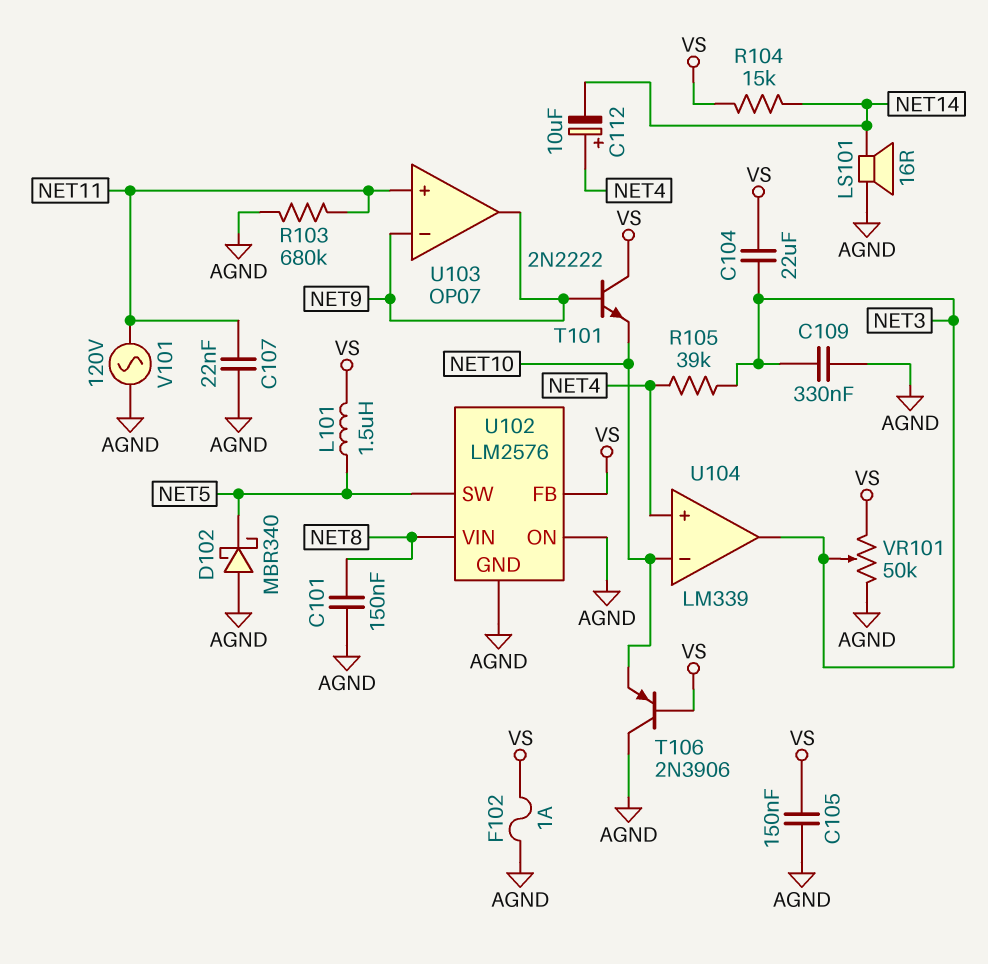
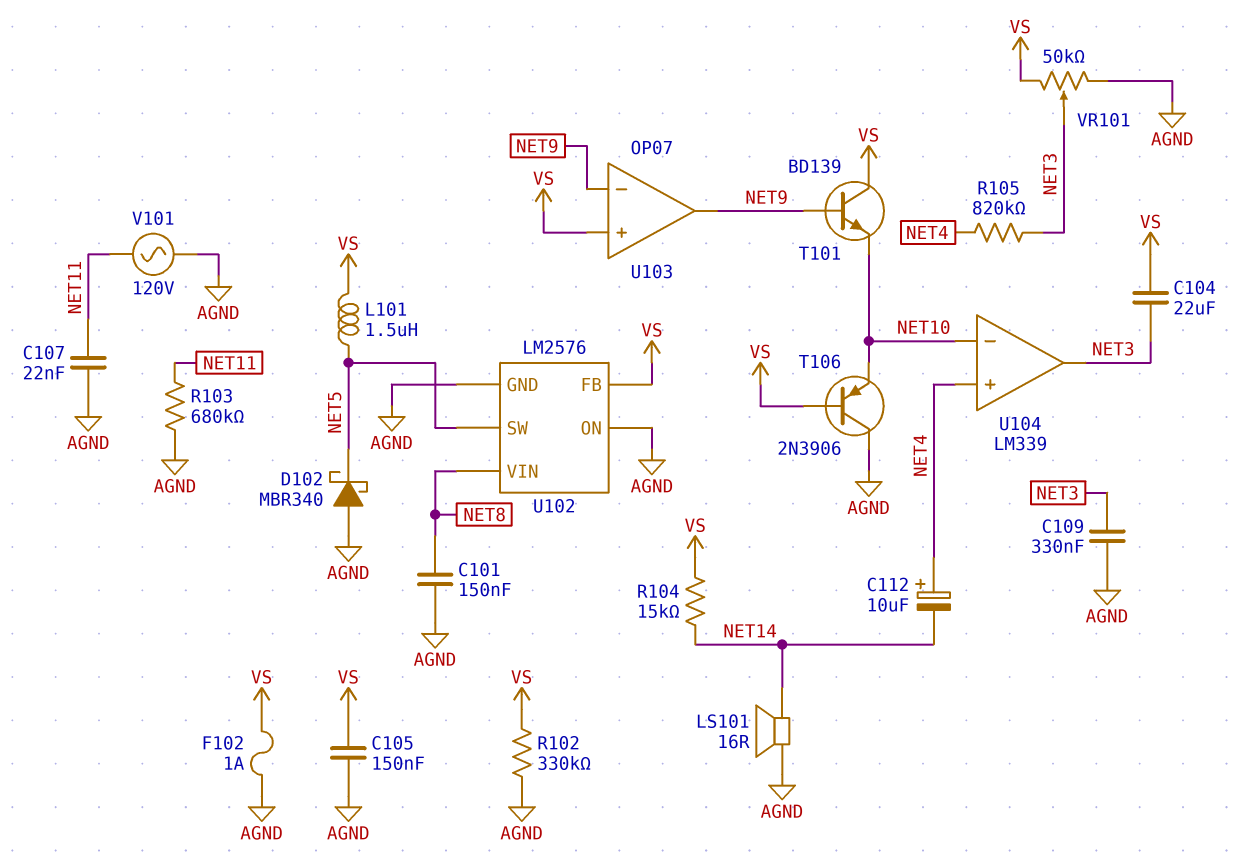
R102: none -> 330k (AGND, VS)
R105: 39k (NET3, NET4) -> 820k (NET3, NET4)
T101: NPN 2N2222 (B NET9, C VS, E NET10) -> NPN BD139 (B NET9, C VS, E NET10)
U103 pin in+: NET11 -> VS

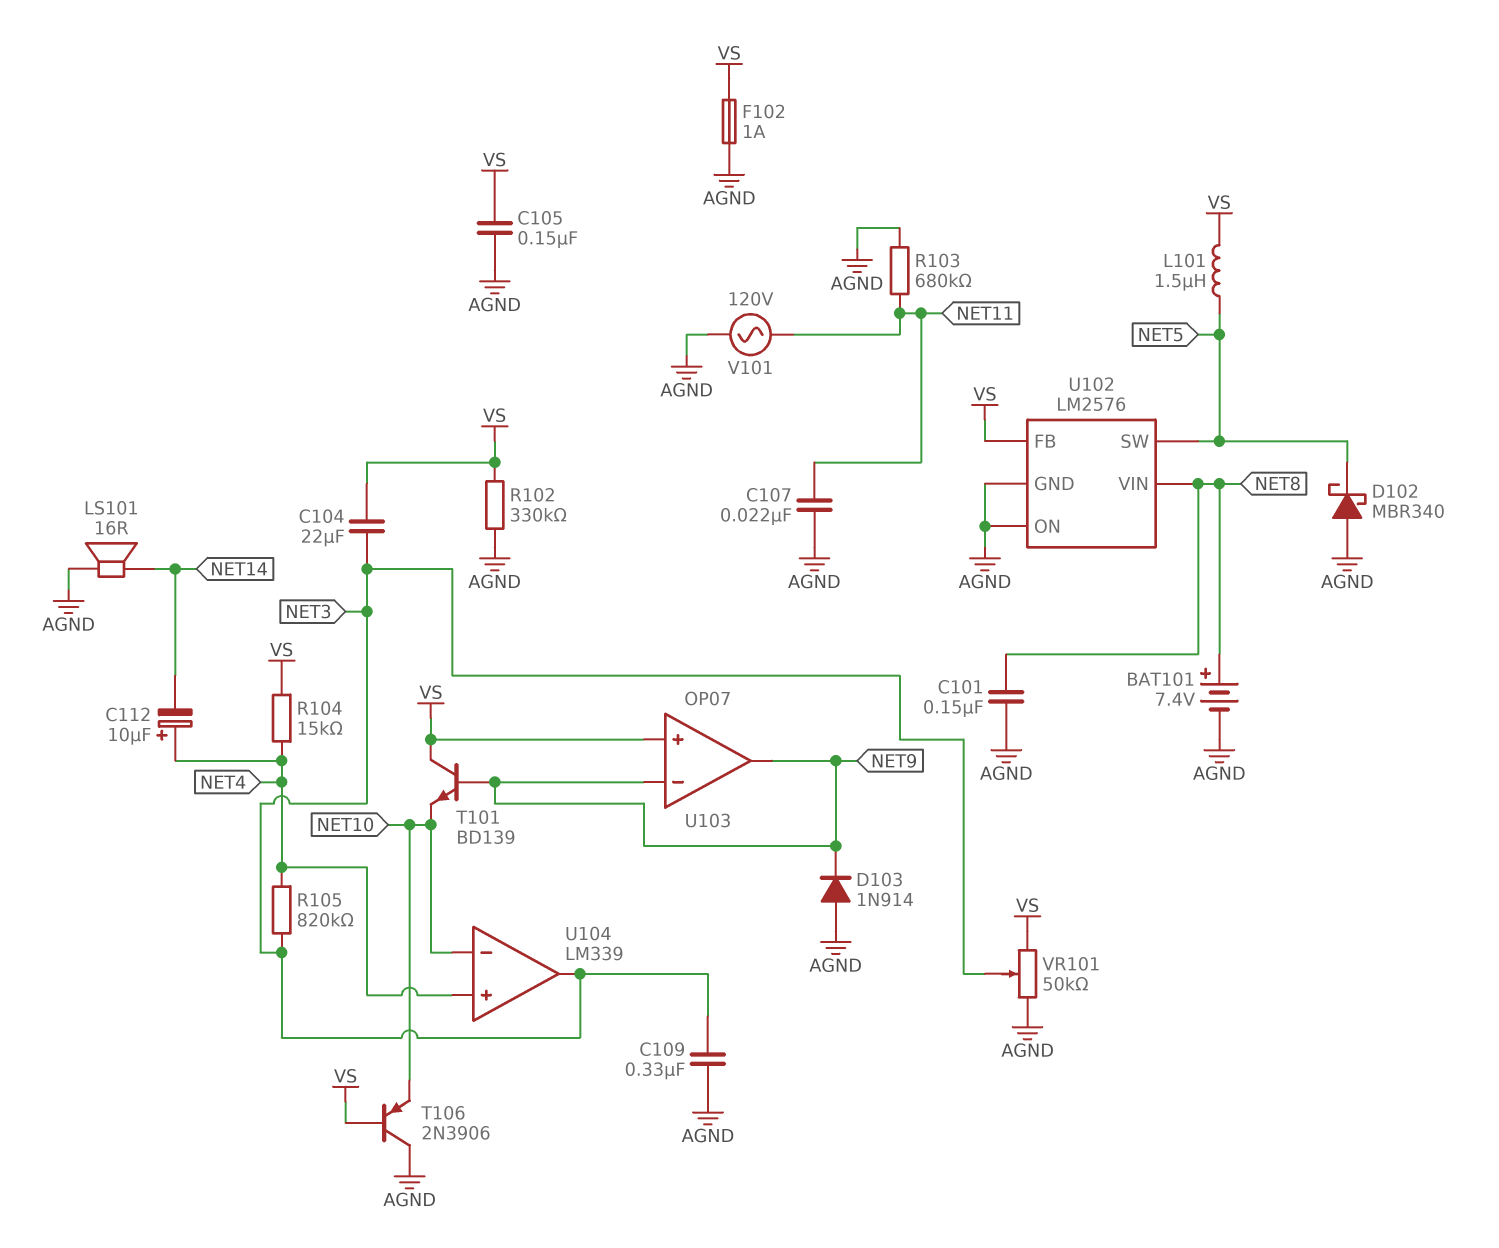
BAT101: none -> 7.4V (plus NET8, minus AGND)
D103: none -> diode 1N914 (A AGND, K NET9)
R104: 15k (NET14, VS) -> 15k (NET4, VS)

